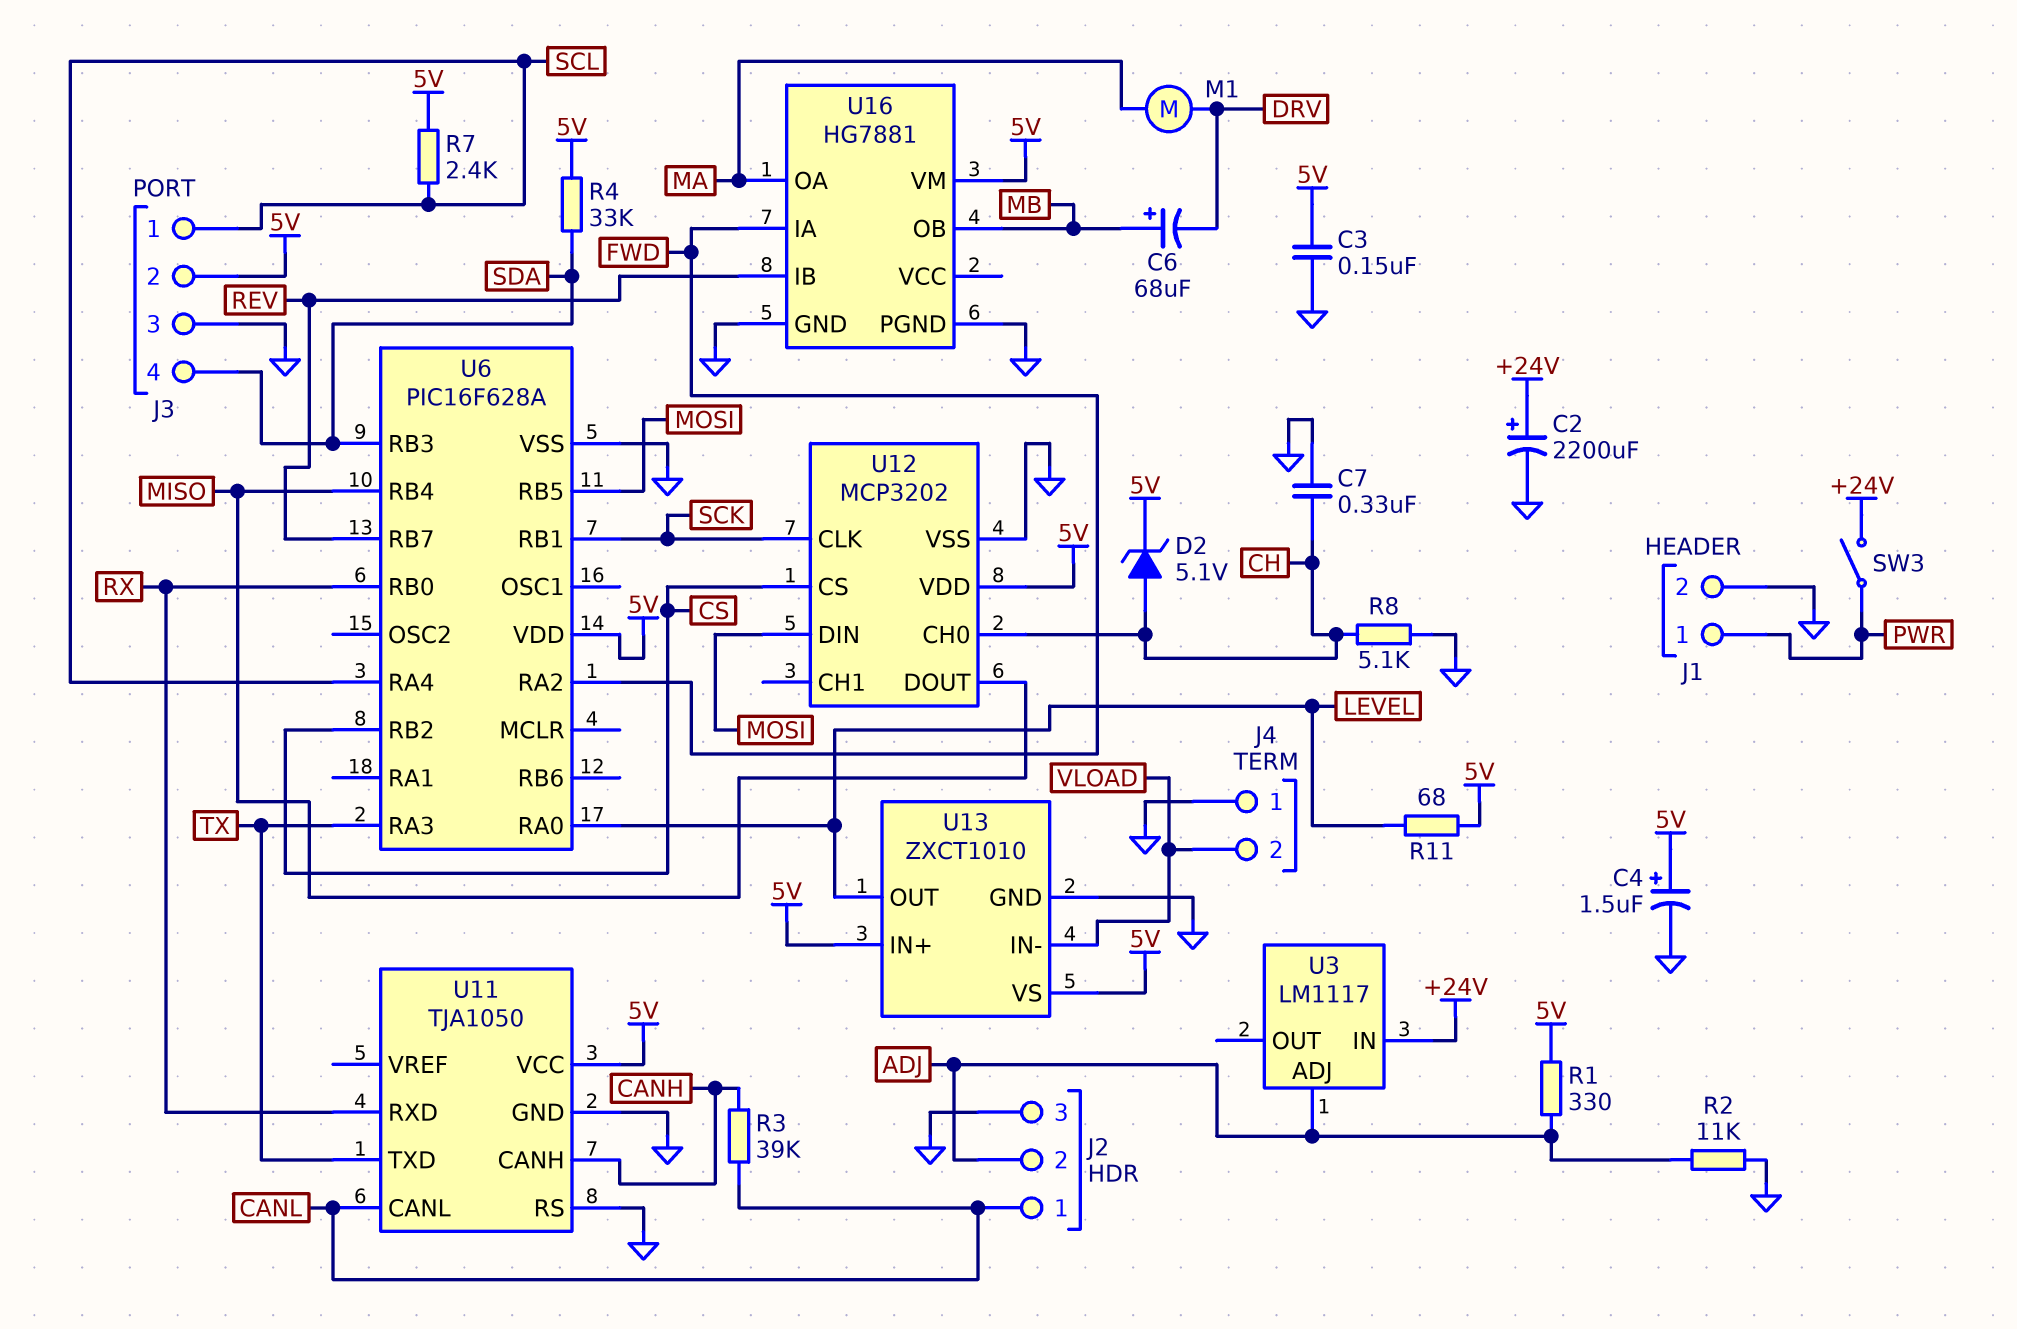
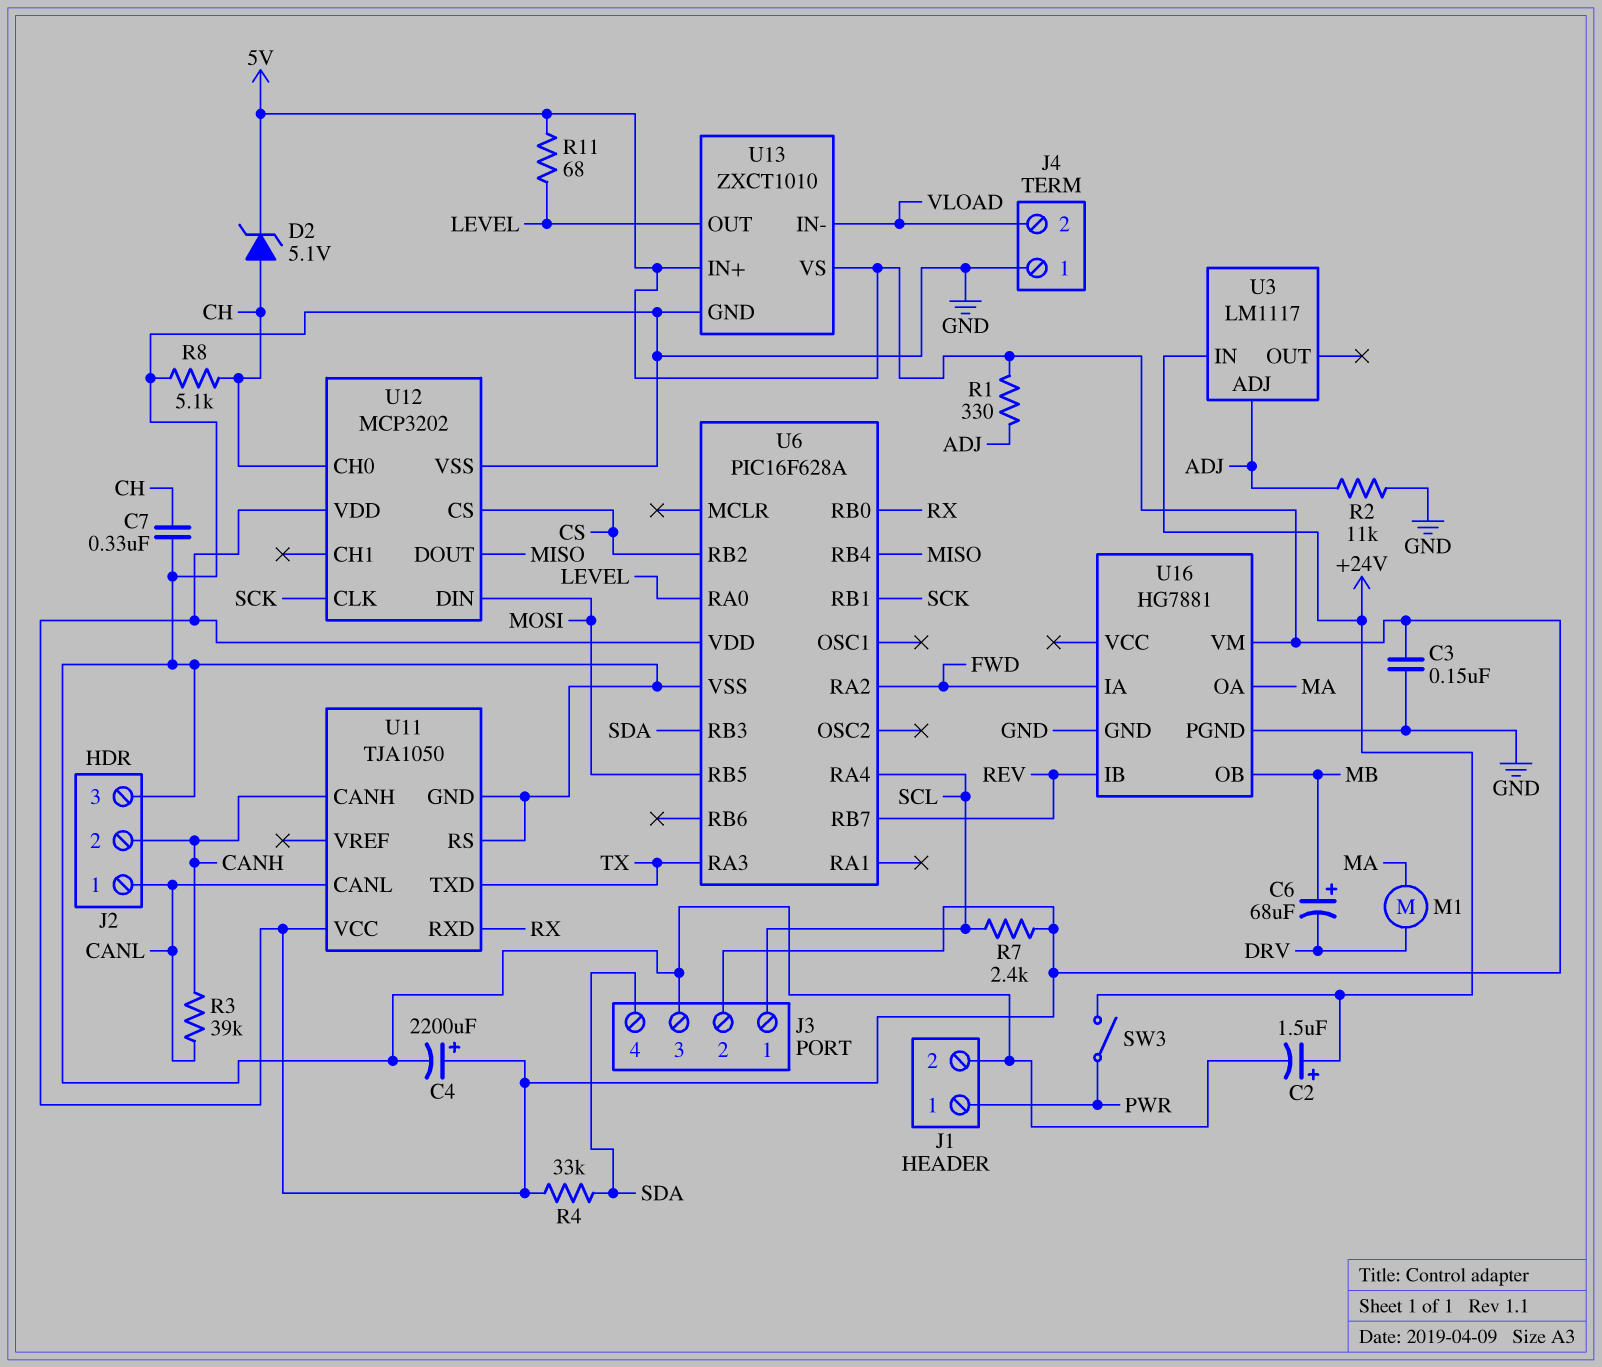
C2: 2200uF (plus +24V, minus GND) -> 1.5uF (plus +24V, minus GND)
C4: 1.5uF (plus 5V, minus GND) -> 2200uF (plus 5V, minus GND)
J2 pin 2: ADJ -> CANH

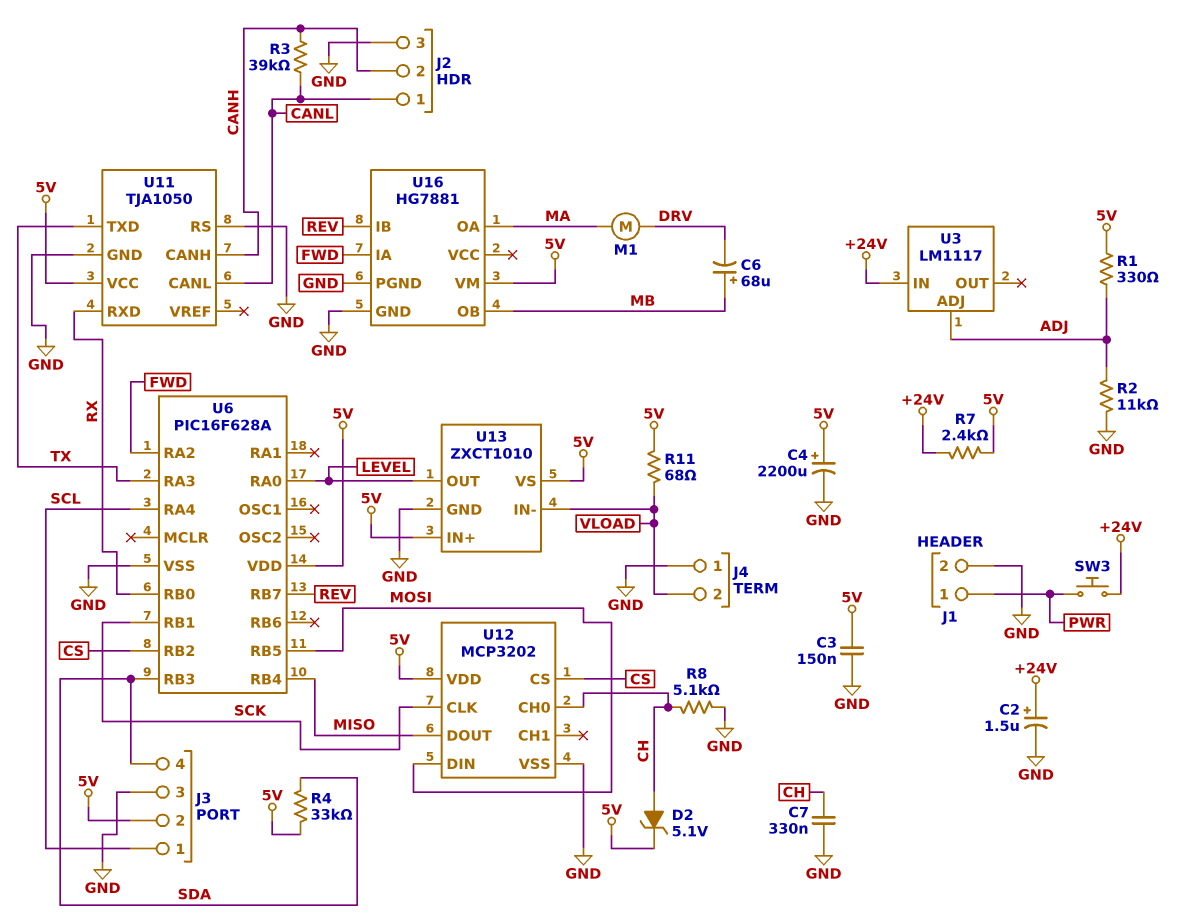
R7: 2.4k (5V, SCL) -> 2.4k (+24V, 5V)
R11: 68 (5V, LEVEL) -> 68 (5V, VLOAD)
SW3: switch (+24V, PWR) -> button (+24V, PWR)

